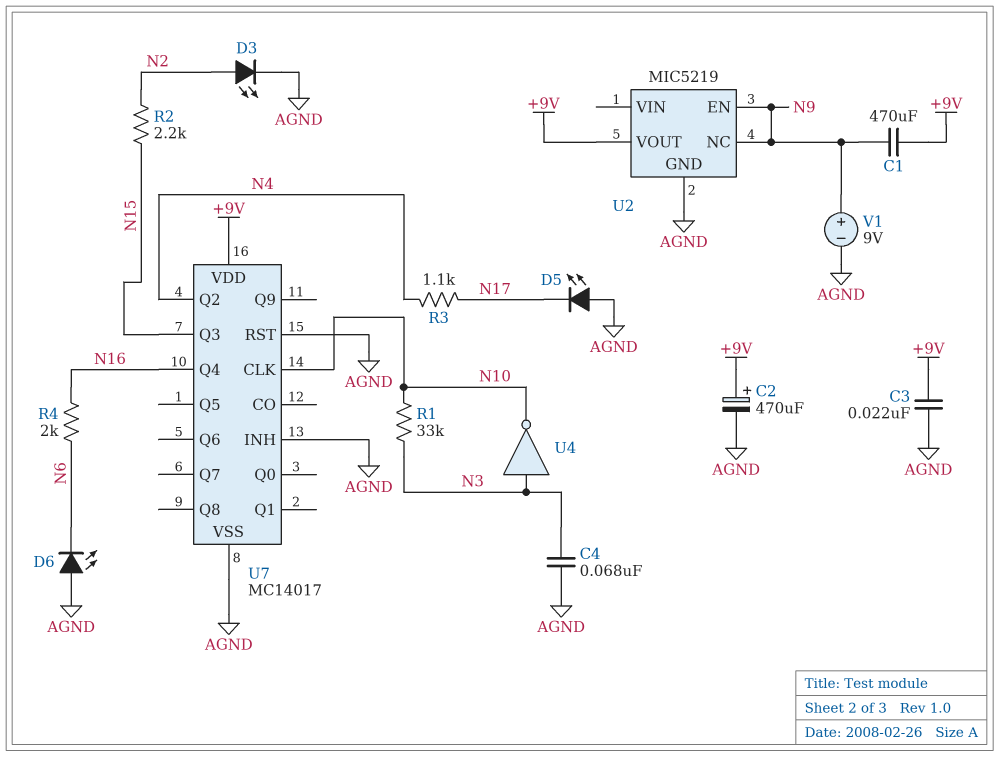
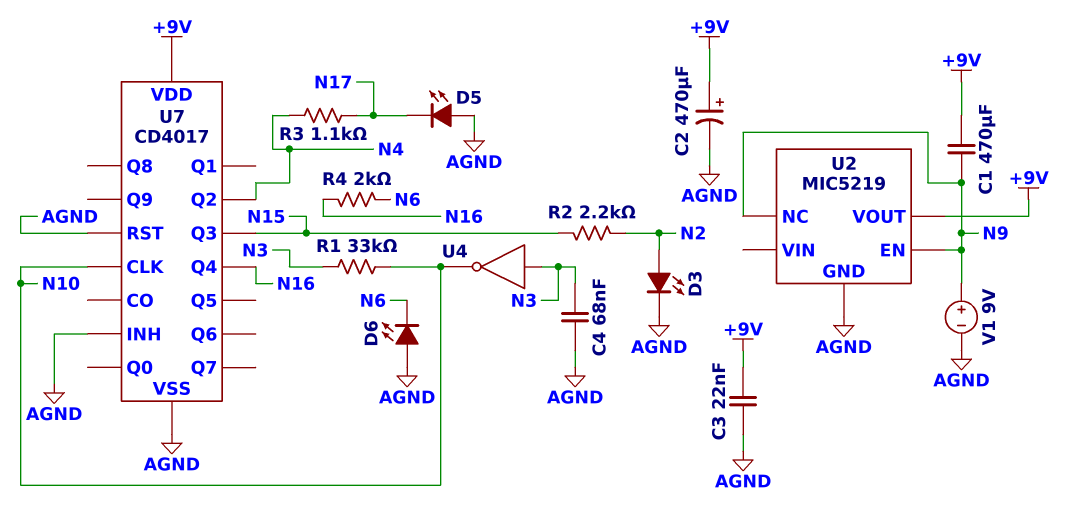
U7: MC14017 -> CD4017

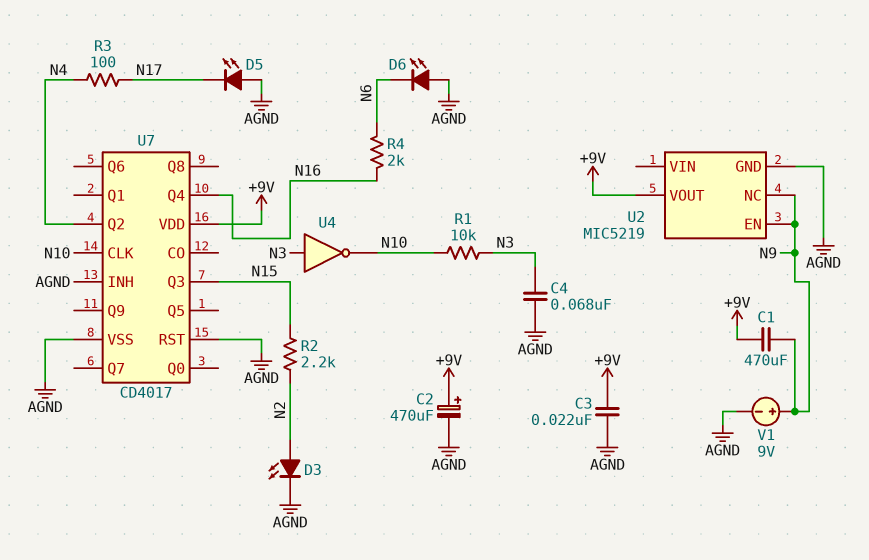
R1: 33k (N3, N10) -> 10k (N3, N10)
R3: 1.1k (N4, N17) -> 100 (N4, N17)

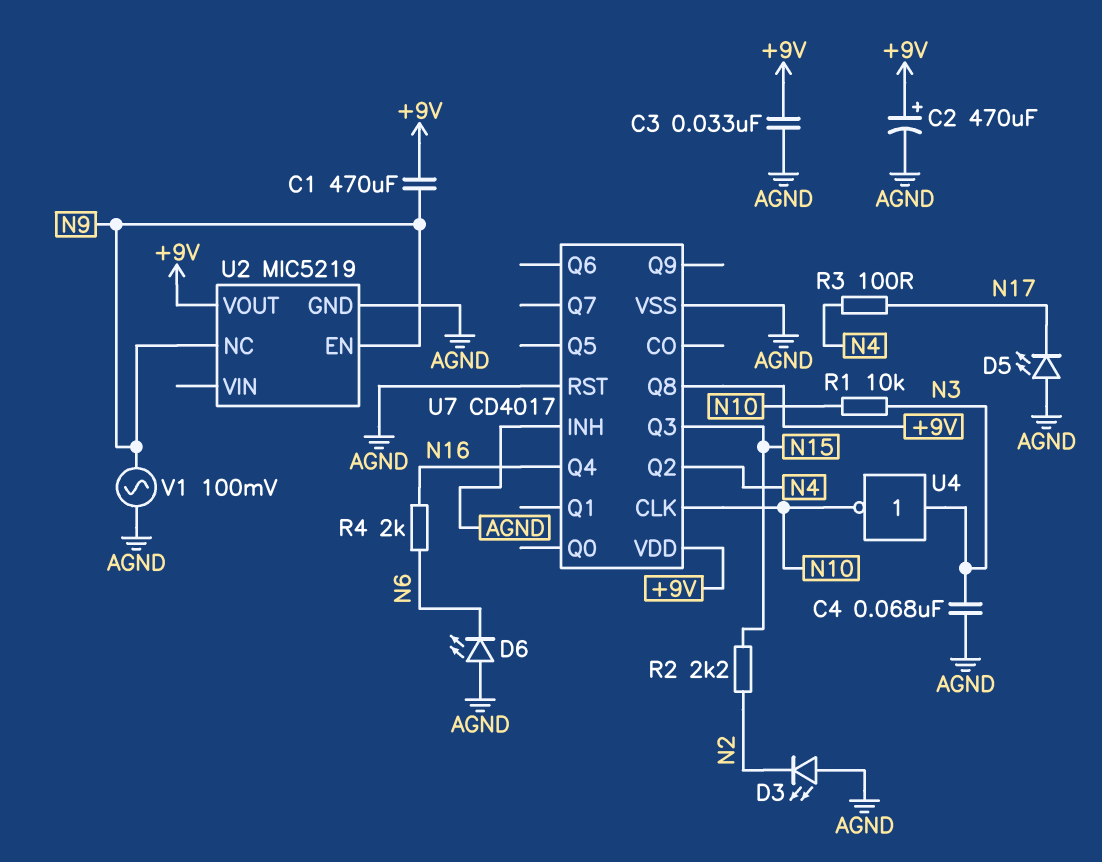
C3: 22nF (+9V, AGND) -> 33nF (+9V, AGND)
D3: LED (A N2, K AGND) -> LED (A AGND, K N2)
U7 pin Q8: none -> +9V
V1: 9V (plus N9, minus AGND) -> AC 100mV (AGND, N9)

